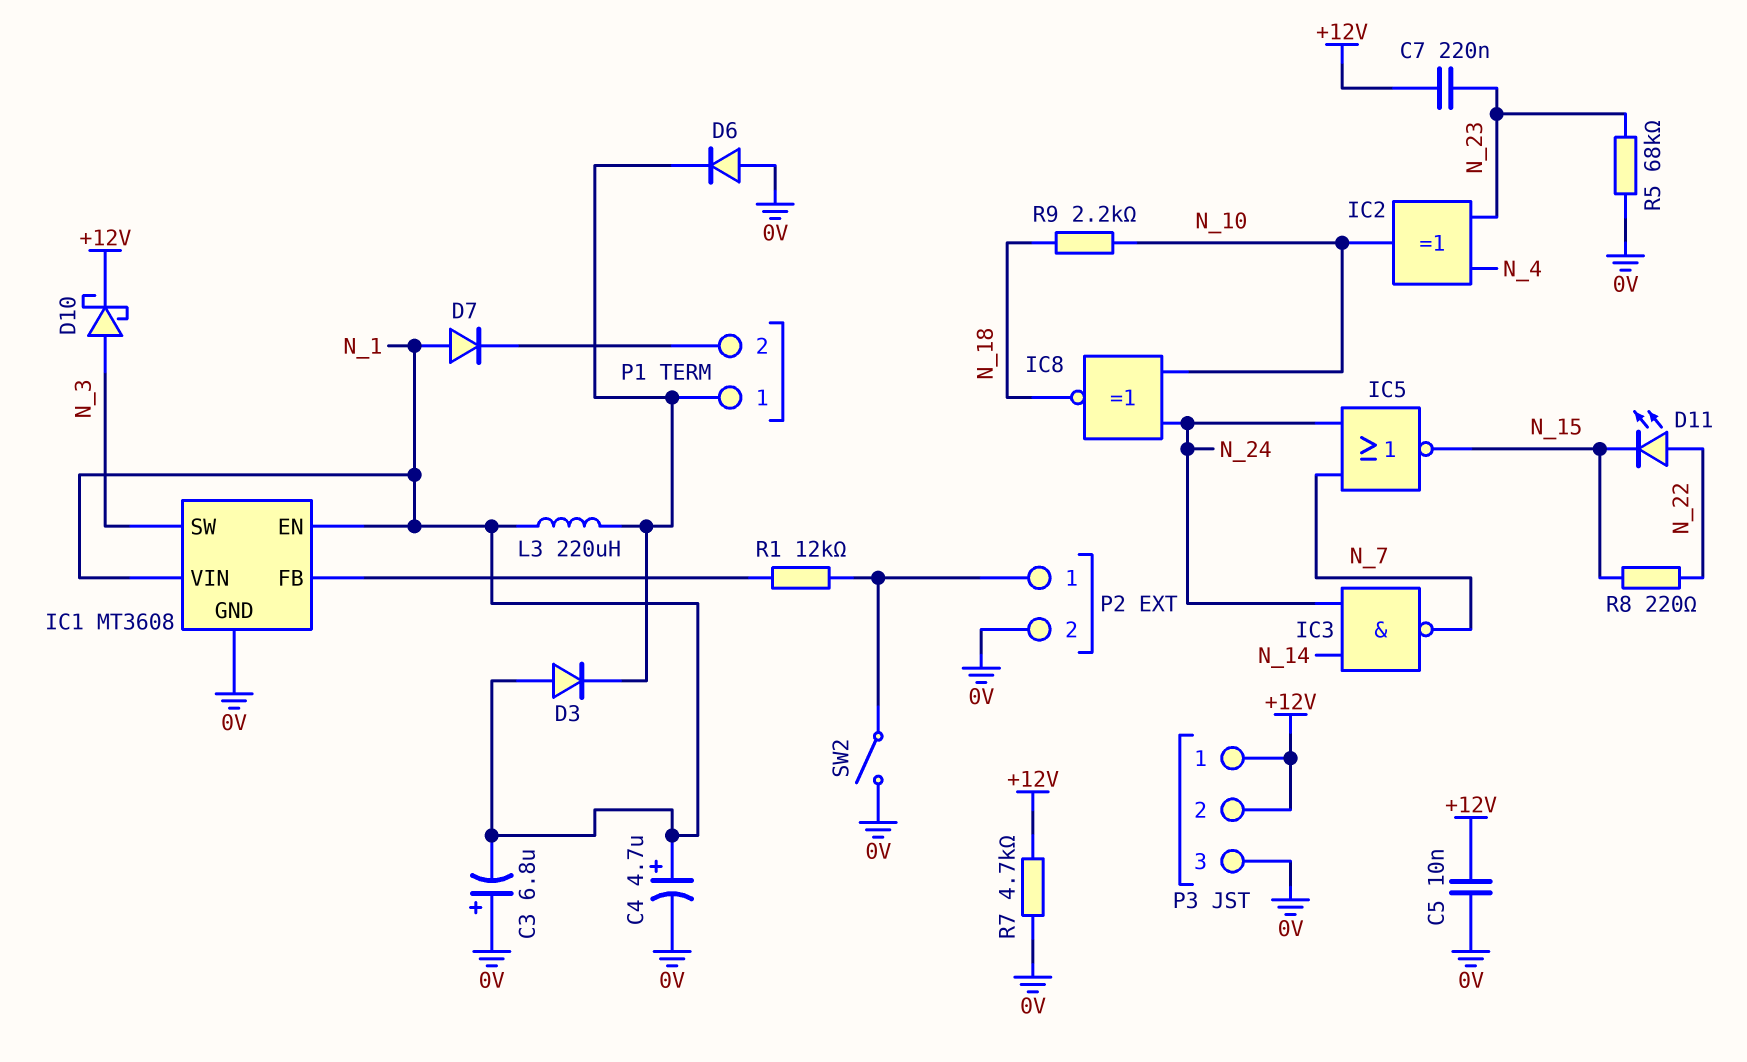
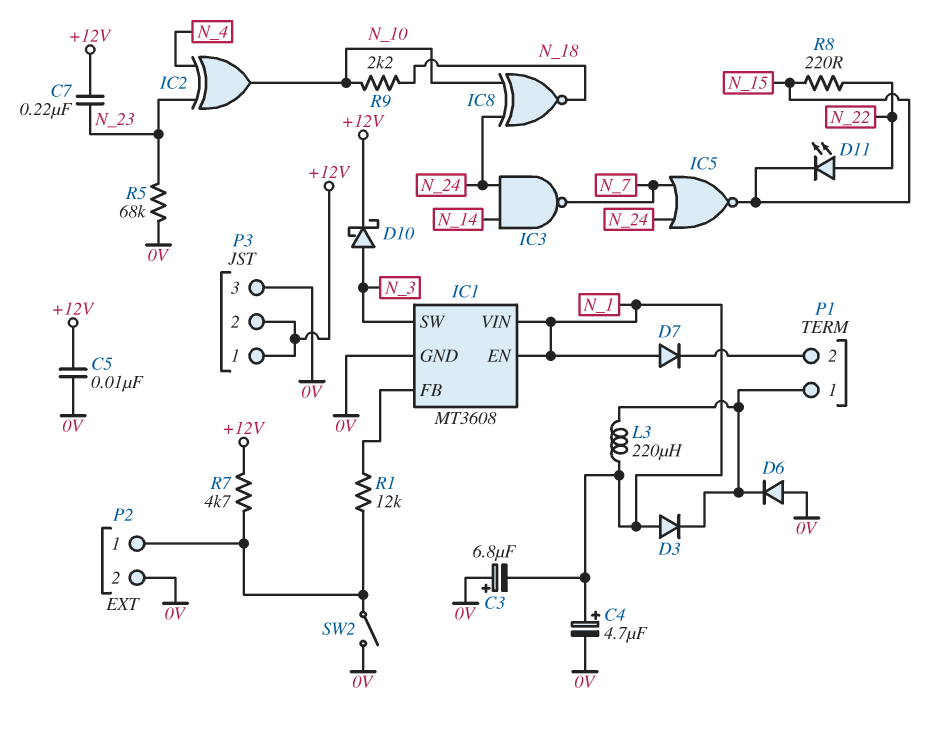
R7: 4.7k (+12V, 0V) -> 4.7k (+12V, P2/1)

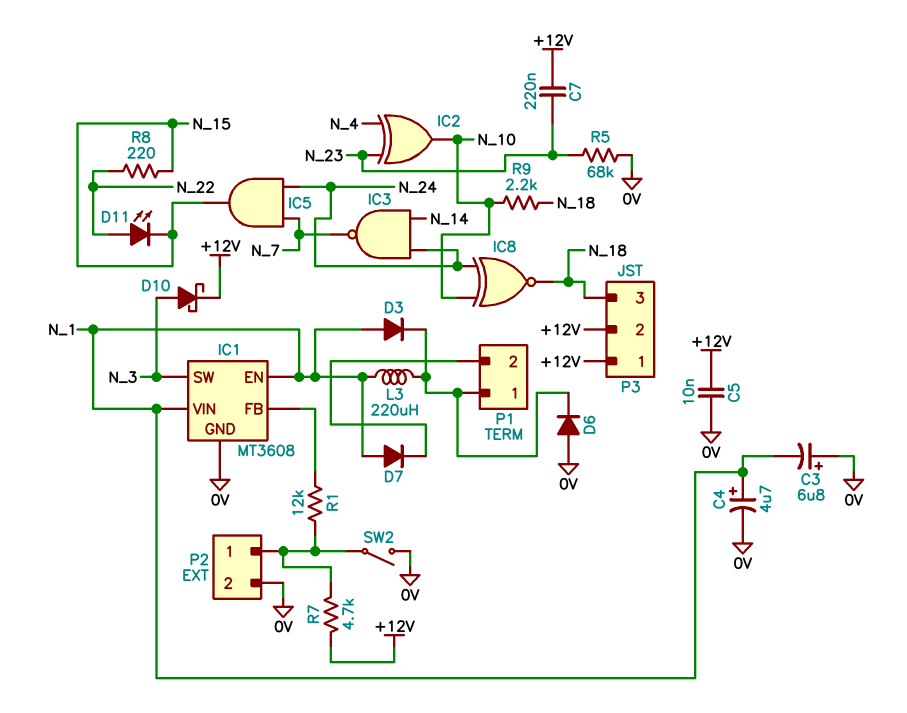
IC5: NOR (in N_7, in N_24, out N_15) -> AND (in N_7, in N_24, out N_15)
P3 pin 3: 0V -> N_18

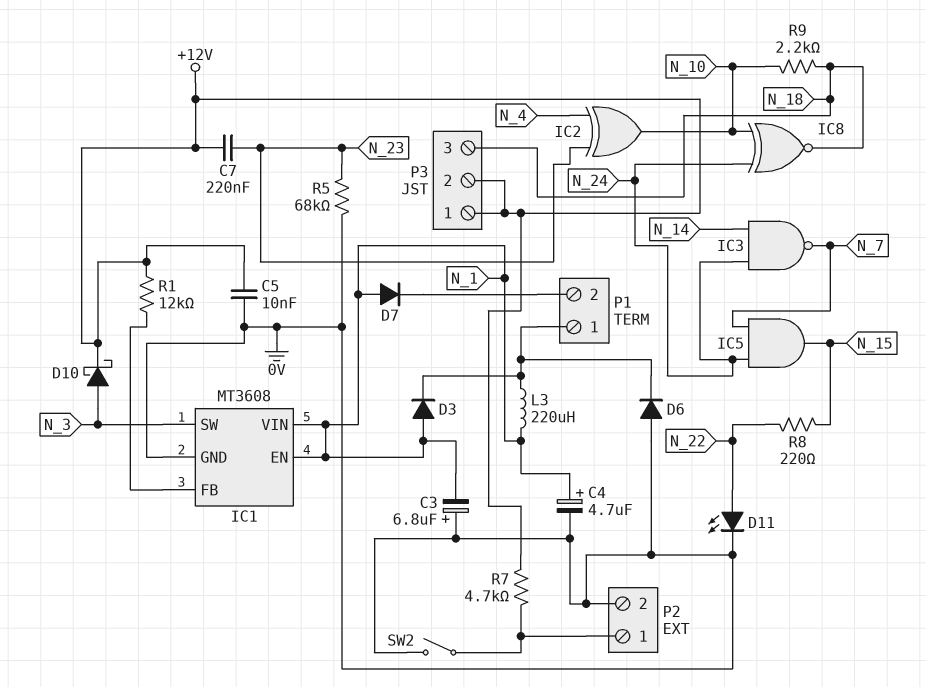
D11: LED (A N_22, K N_15) -> LED (A N_22, K 0V)
R1: 12k (IC1/FB, P2/1) -> 12k (+12V, IC1/FB)

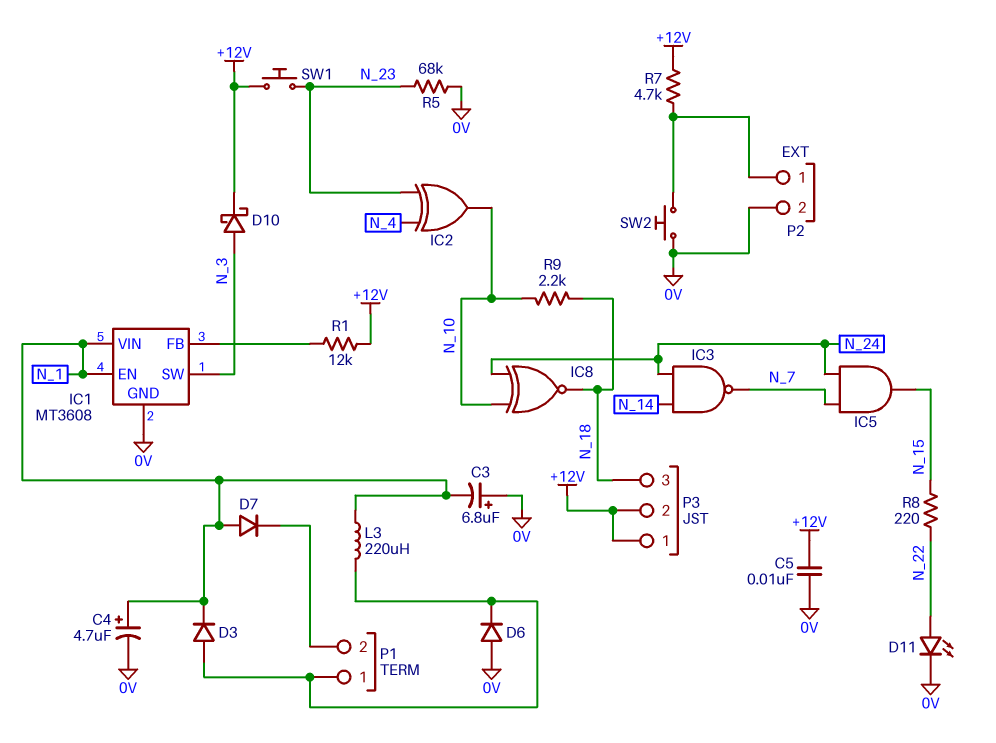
C7: 220nF (+12V, N_23) -> none
D3: diode (A N_1, K P1/1) -> diode (A P1/1, K N_1)
SW1: none -> button (+12V, N_23)
SW2: switch (0V, P2/1) -> button (0V, P2/1)

